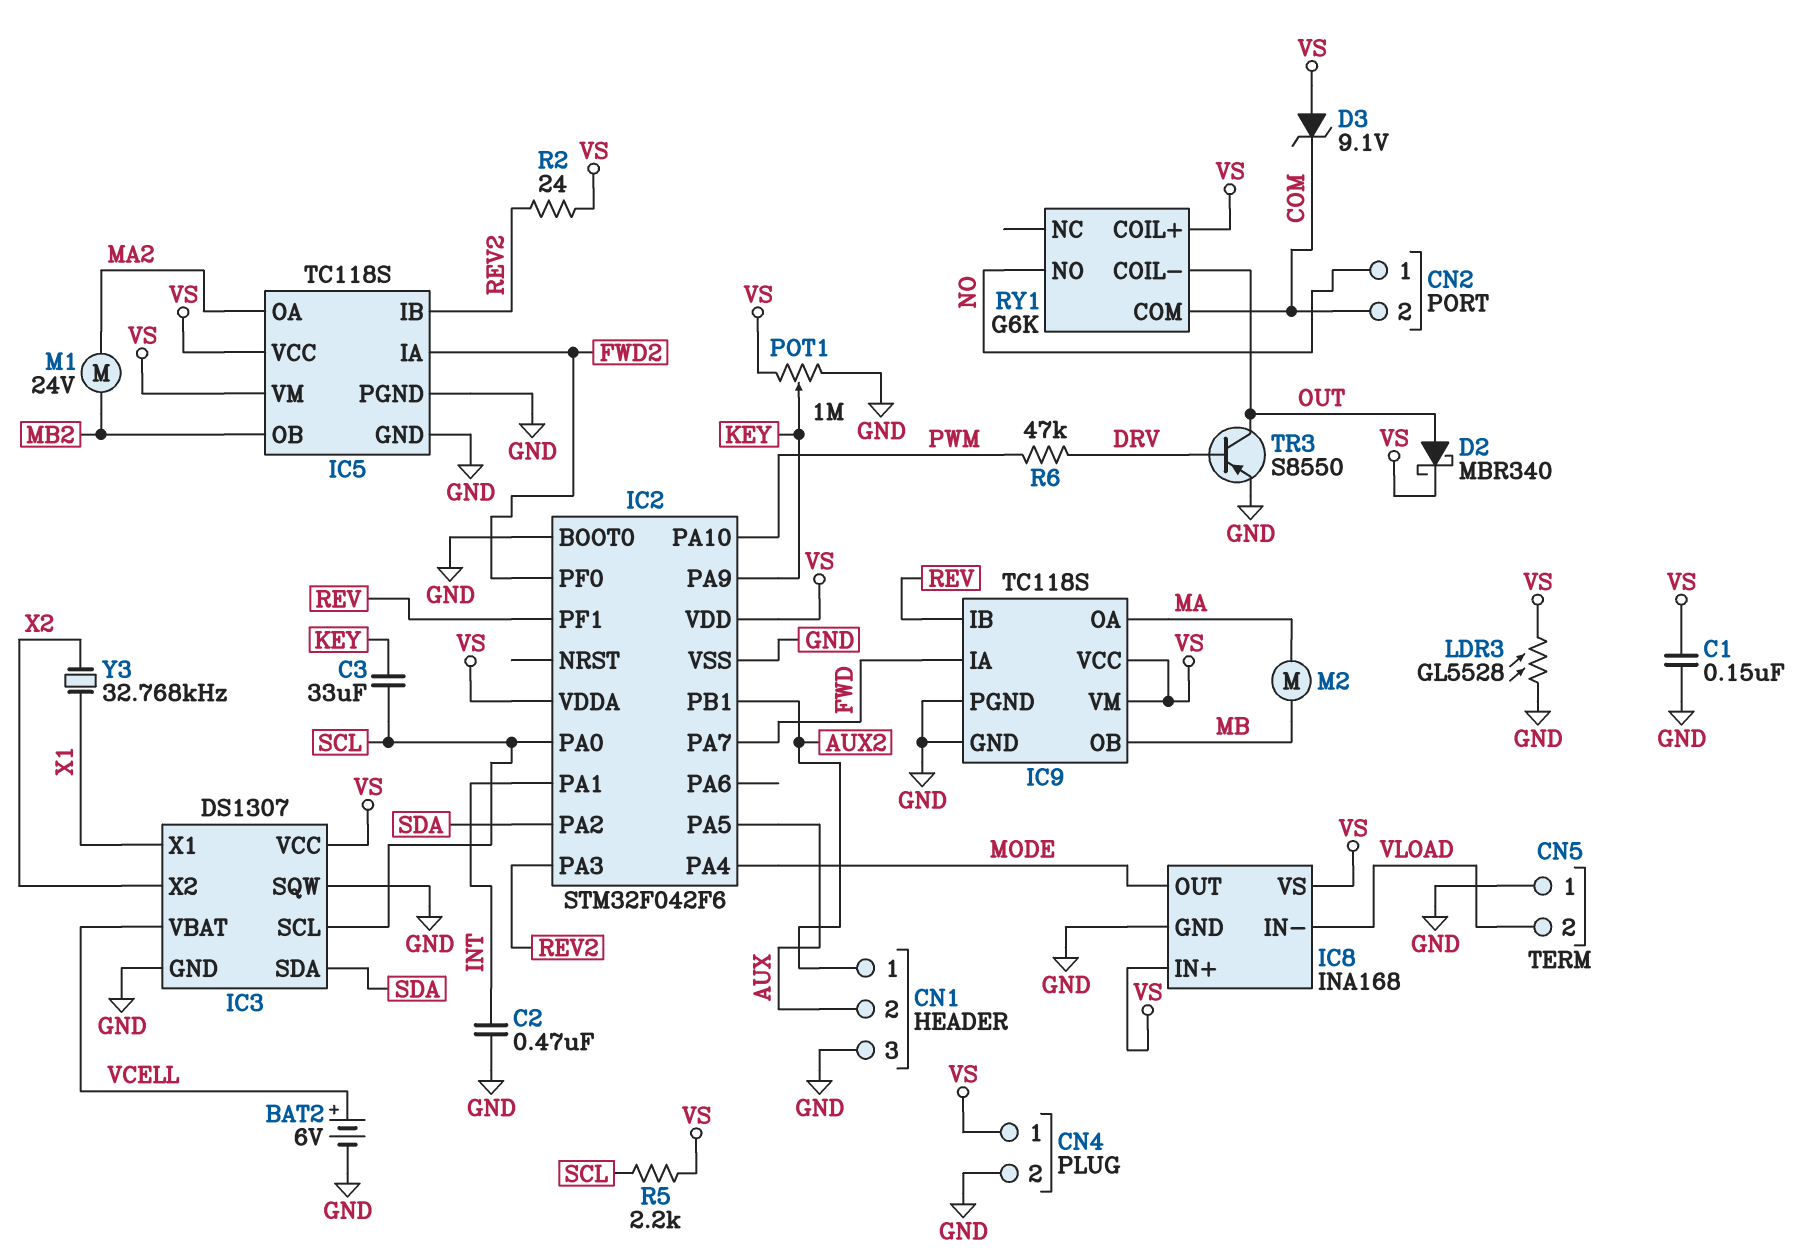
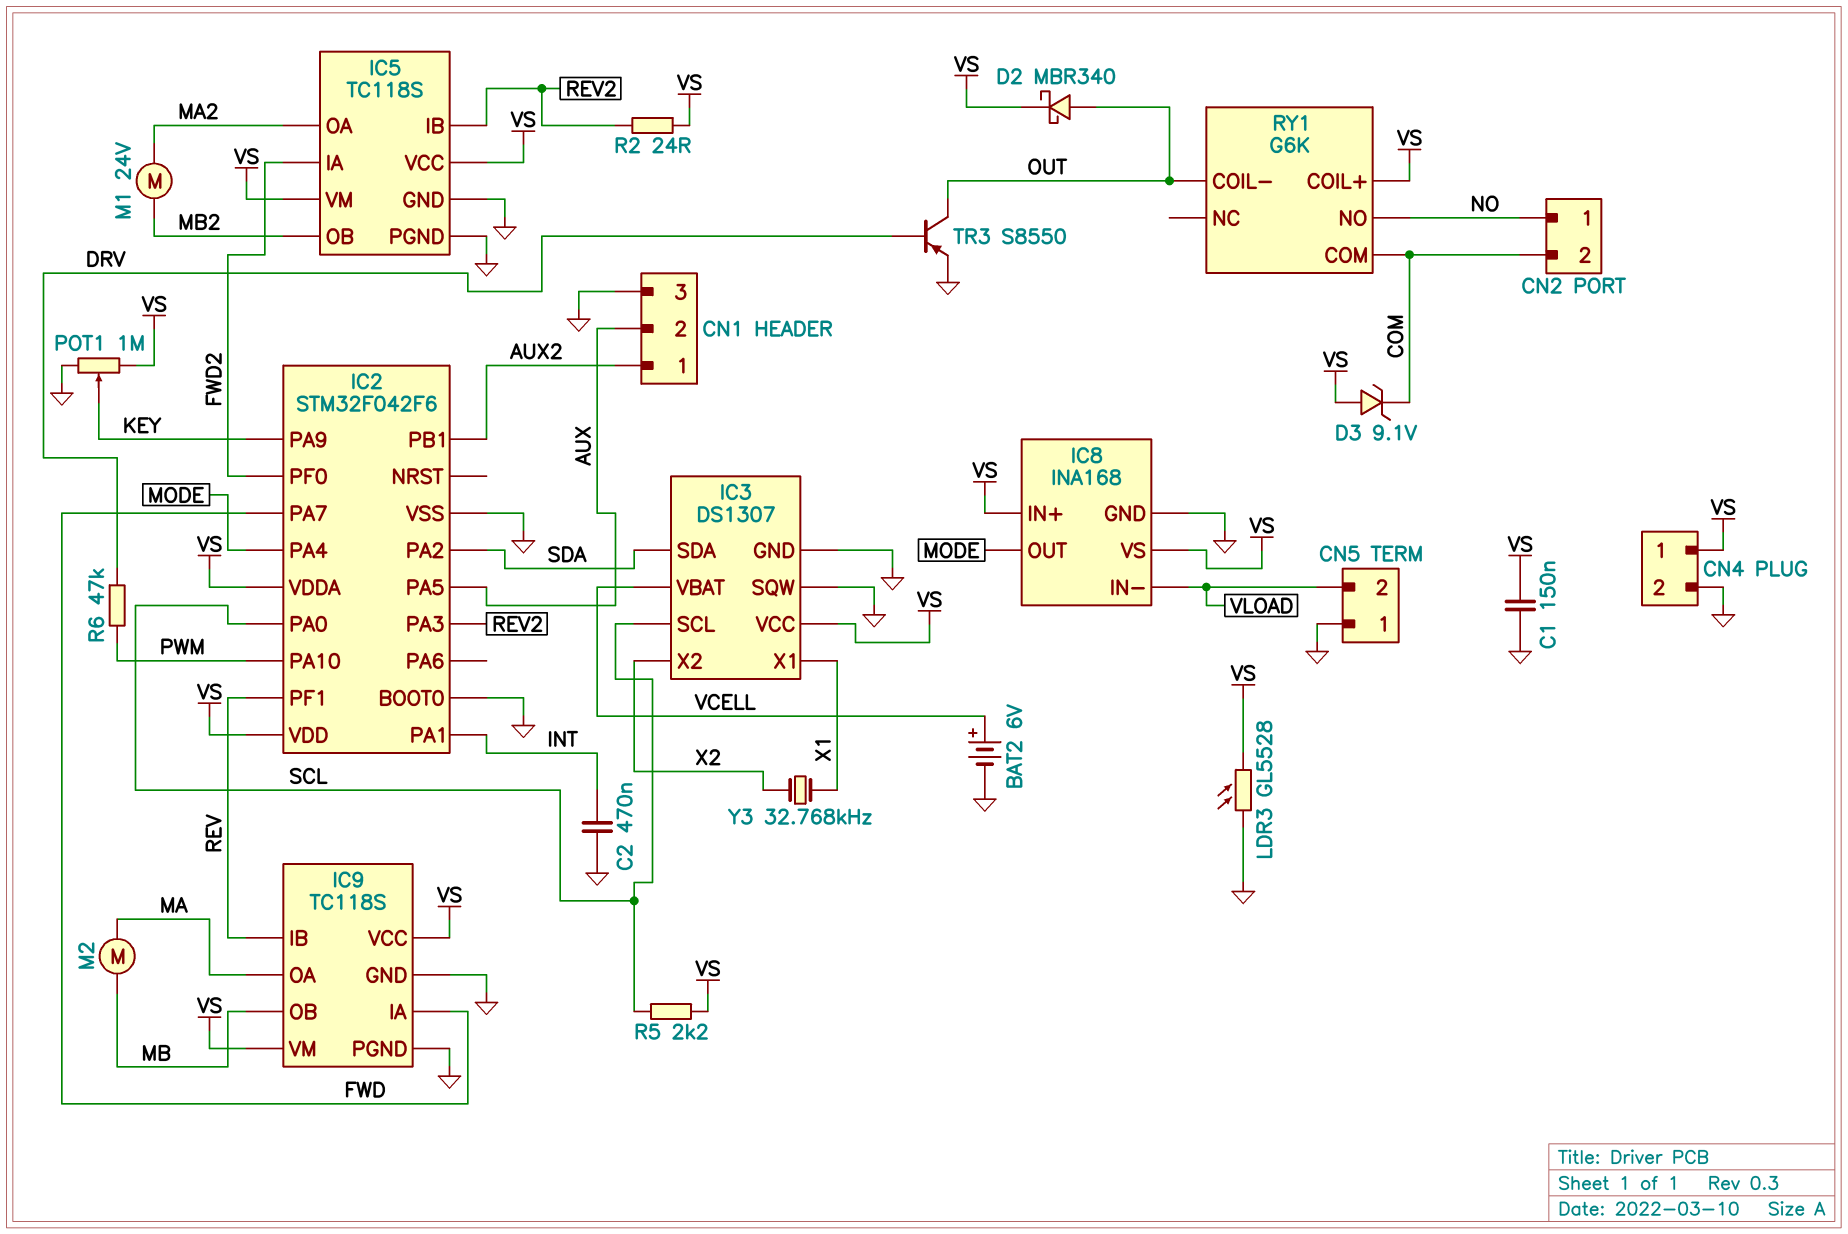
C3: 33uF (KEY, SCL) -> none

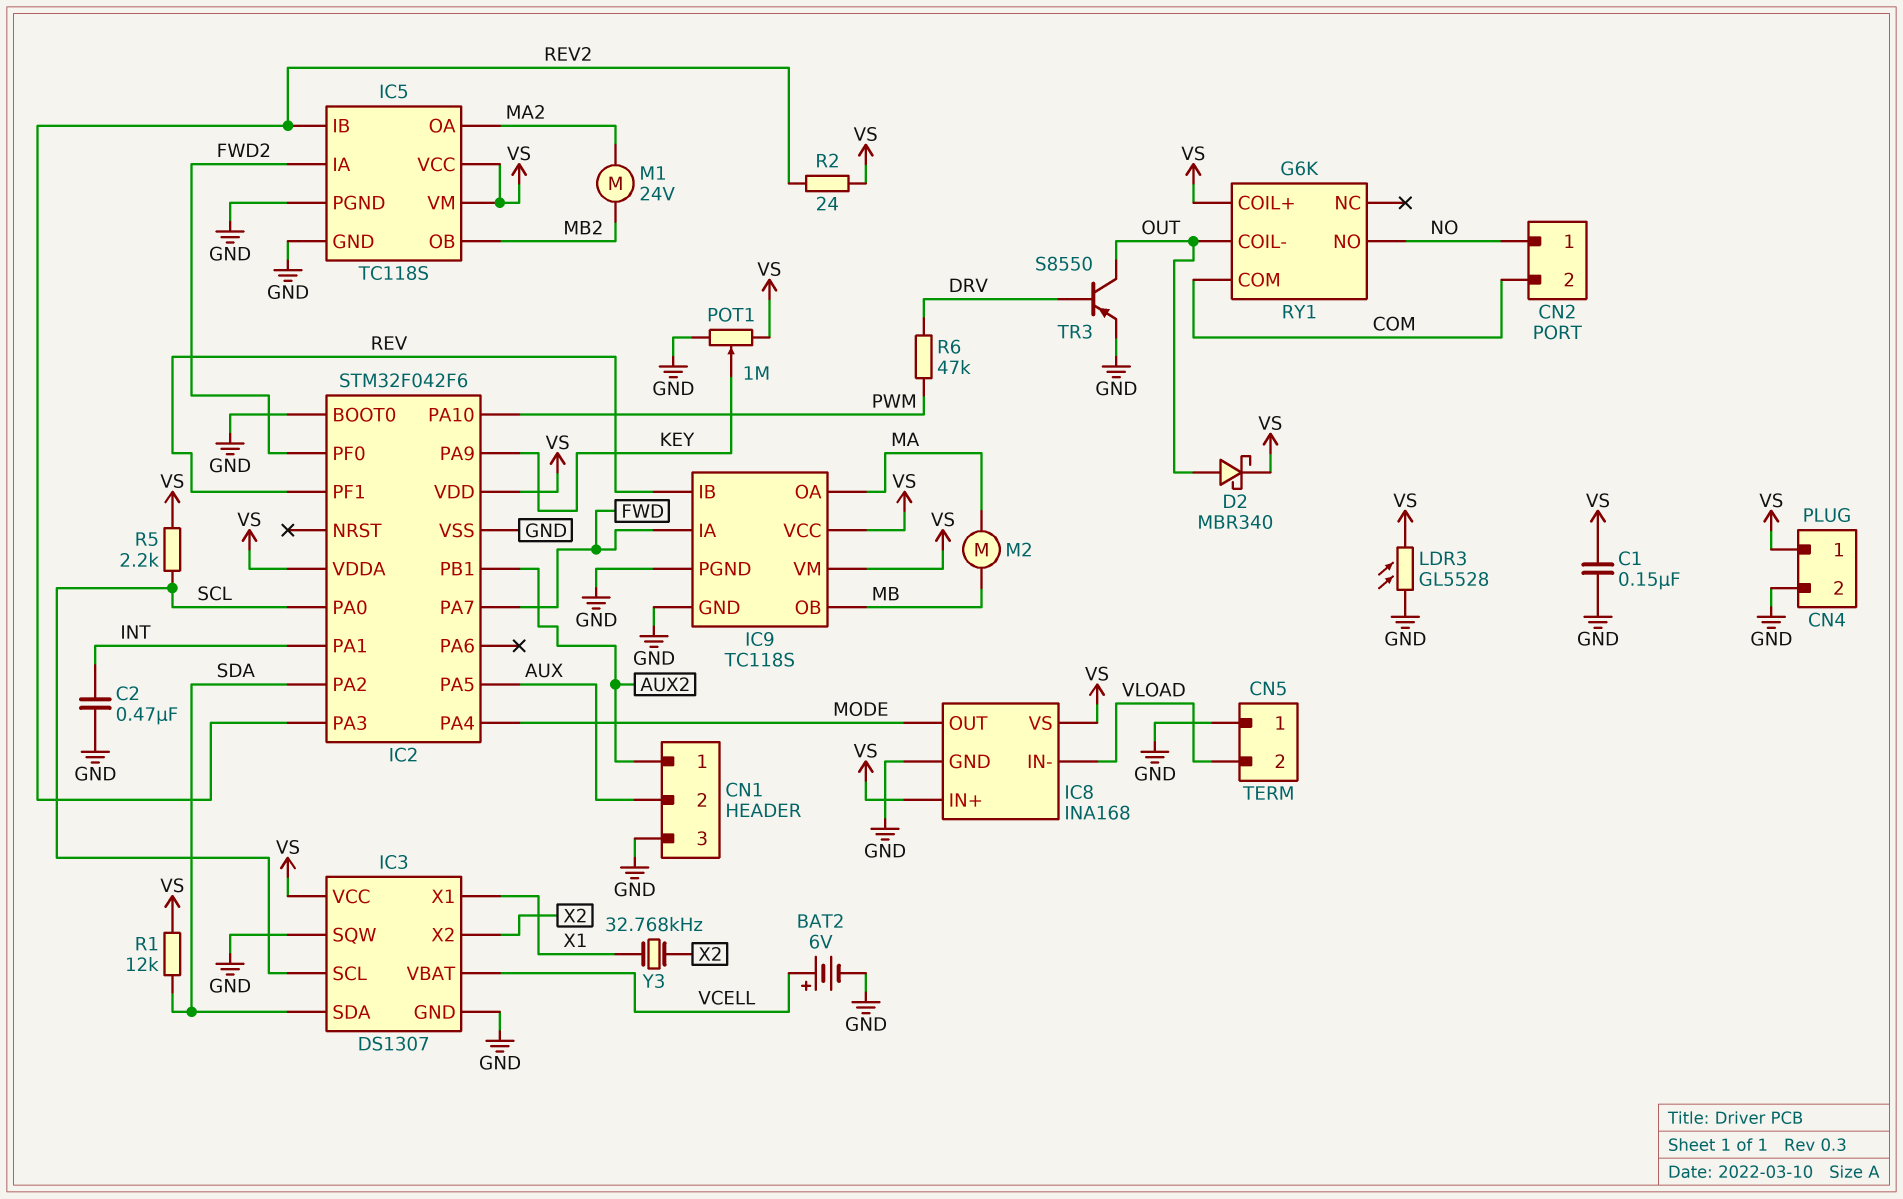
D3: zener 9.1V (A VS, K COM) -> none
R1: none -> 12k (SDA, VS)

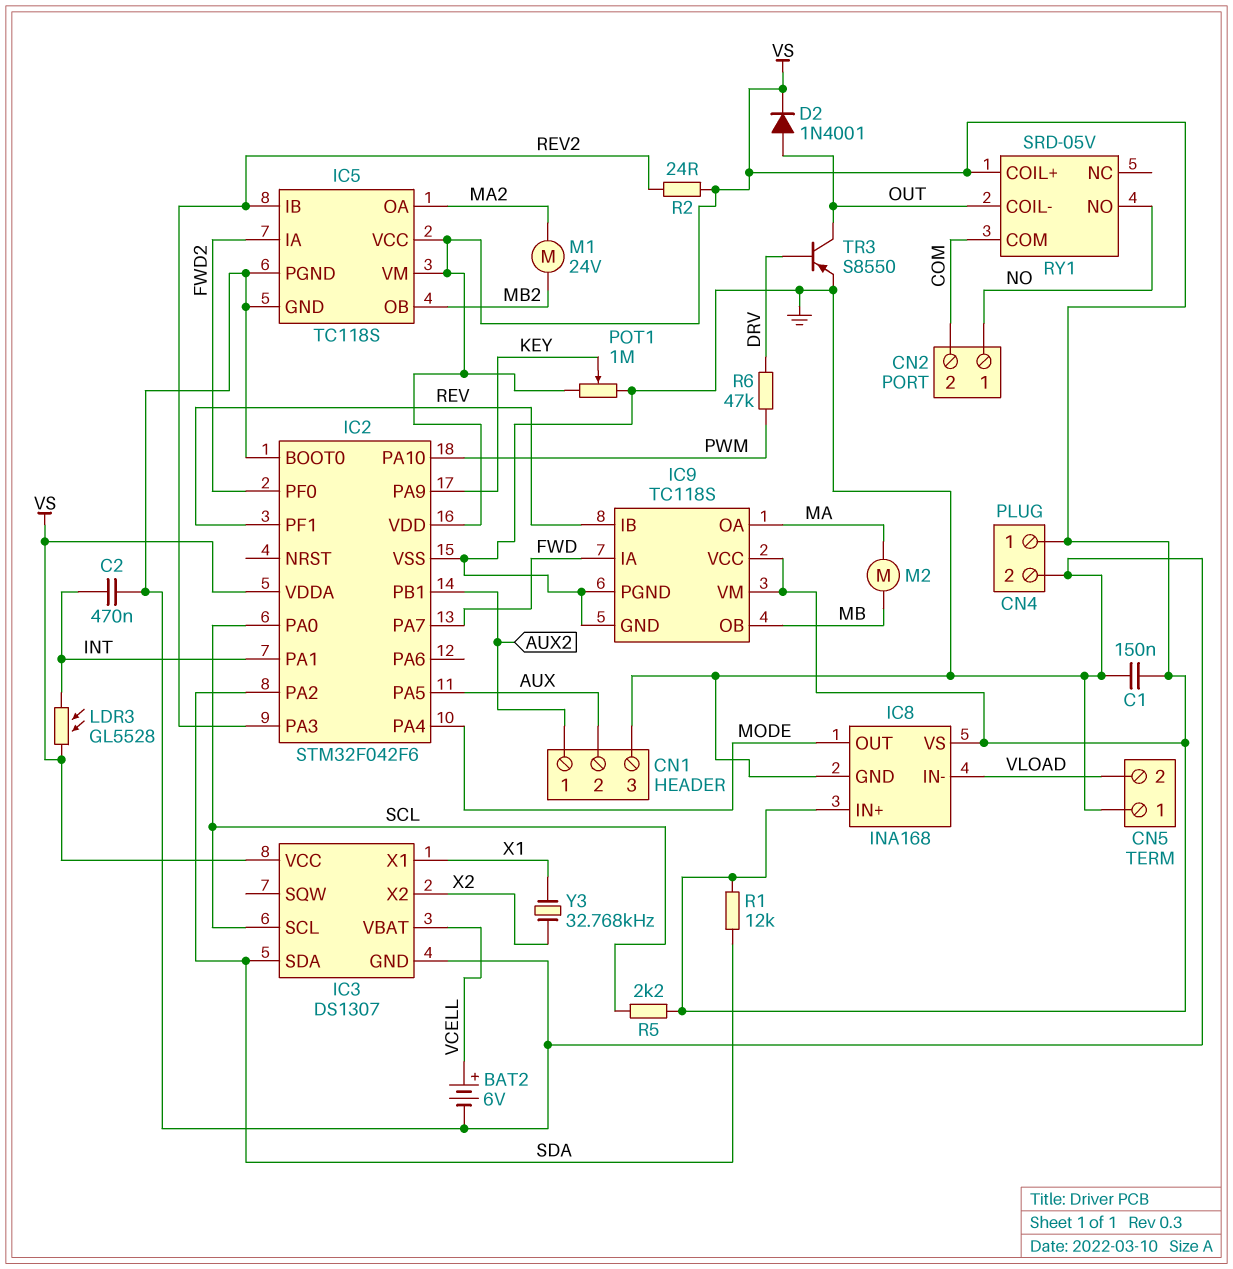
D2: schottky MBR340 (A OUT, K VS) -> diode 1N4001 (A OUT, K VS)
IC3 pin SQW: GND -> none
LDR3: GL5528 (GND, VS) -> GL5528 (INT, VS)
RY1: G6K -> SRD-05V

